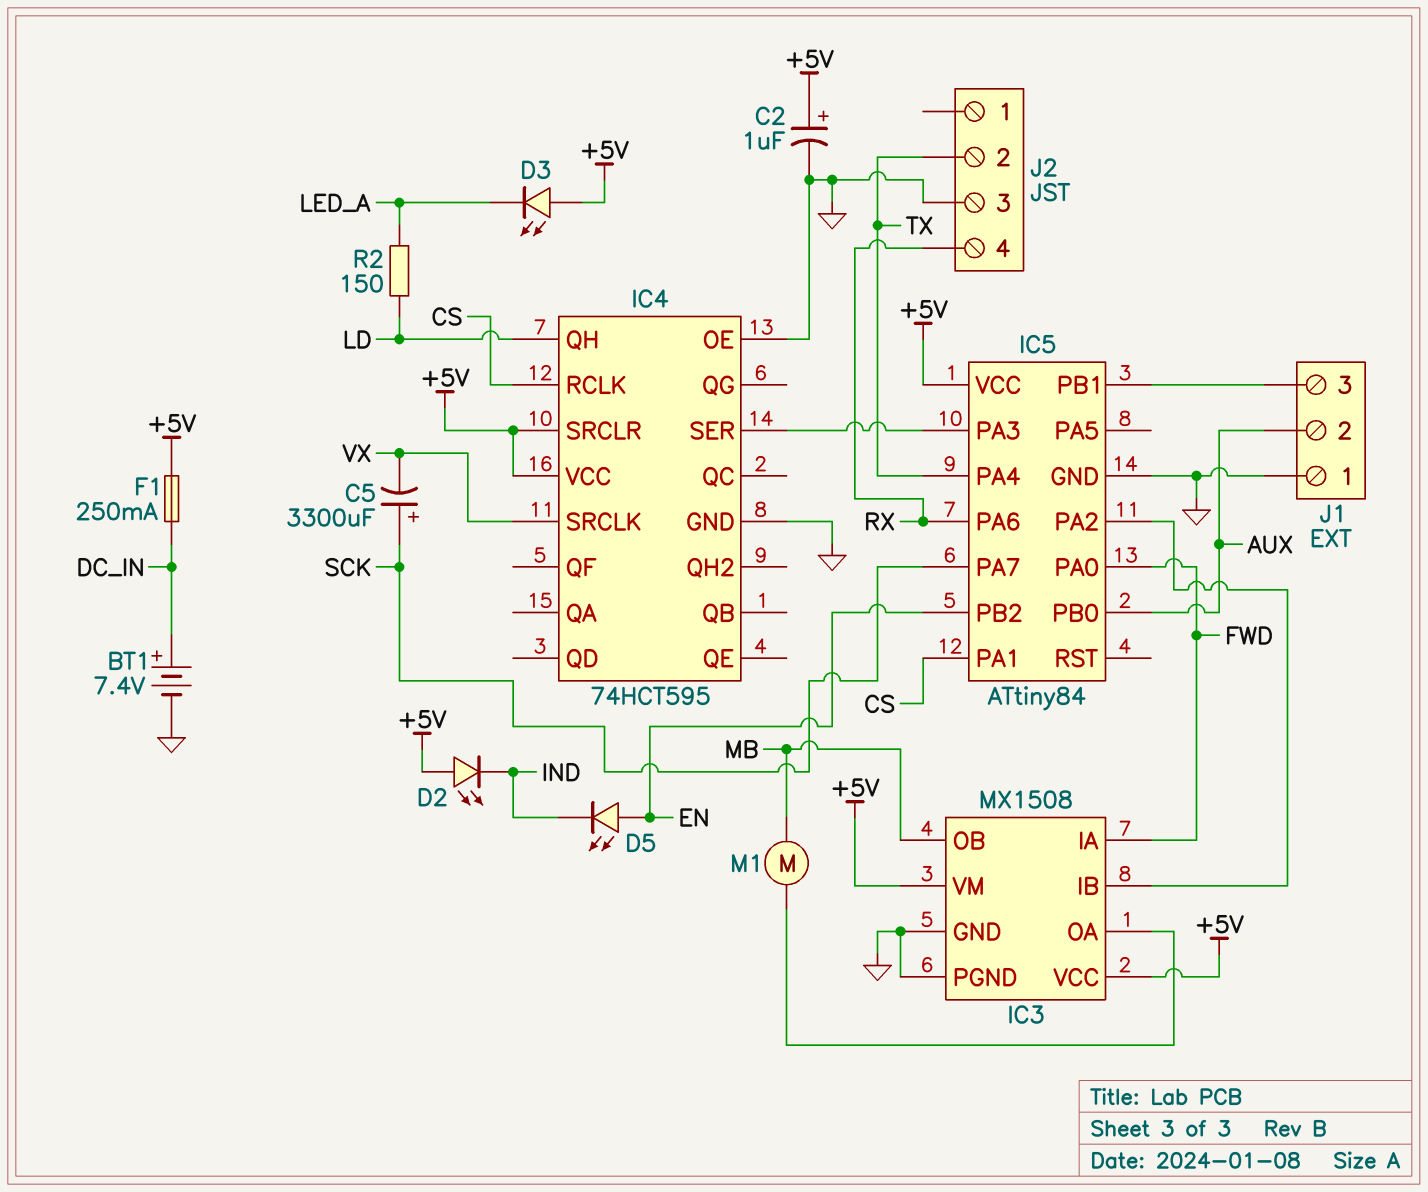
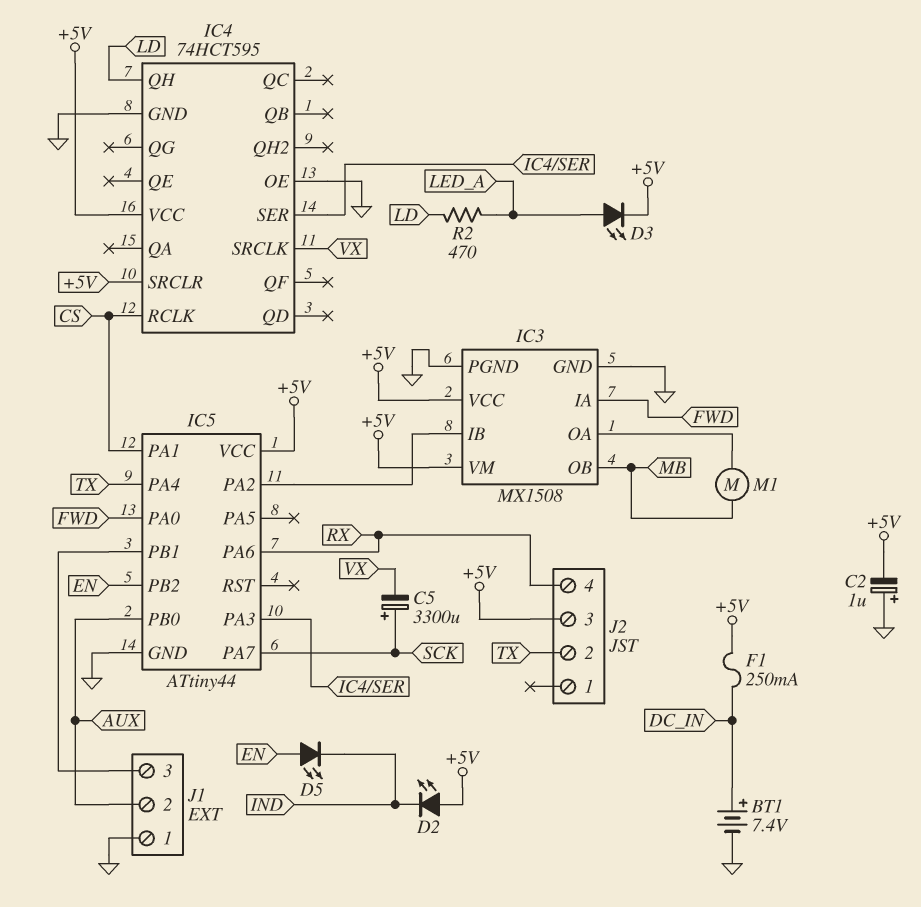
C2: 1uF (plus +5V, minus GND) -> 1uF (plus GND, minus +5V)
D3: LED (A +5V, K LED_A) -> LED (A LED_A, K +5V)
IC5: ATtiny84 -> ATtiny44
J2 pin 3: GND -> +5V
R2: 150 (LD, LED_A) -> 470 (LD, LED_A)

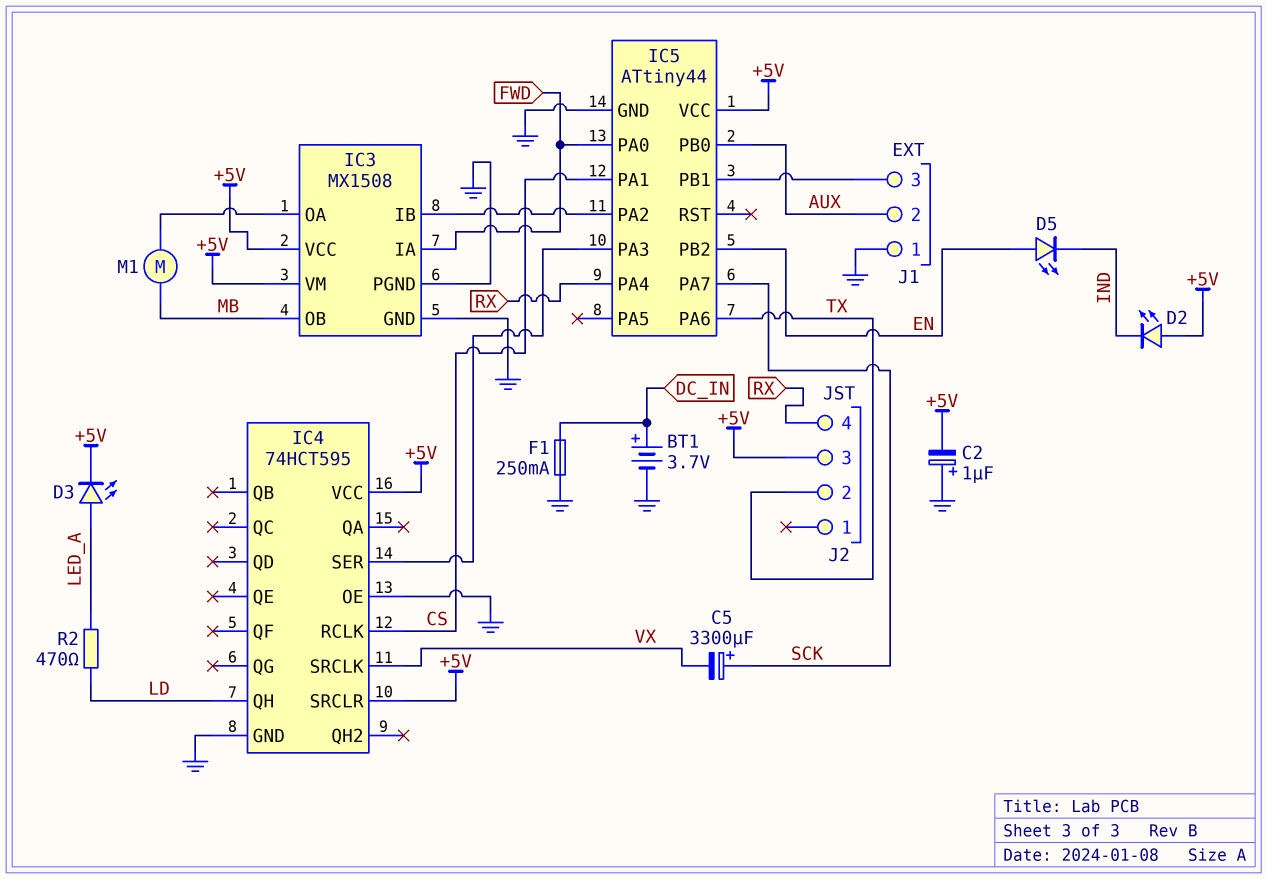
BT1: 7.4V (plus DC_IN, minus GND) -> 3.7V (plus DC_IN, minus GND)
F1: 250mA (+5V, DC_IN) -> 250mA (DC_IN, GND)
IC5 pin PA4: TX -> RX
IC5 pin PA6: RX -> TX

